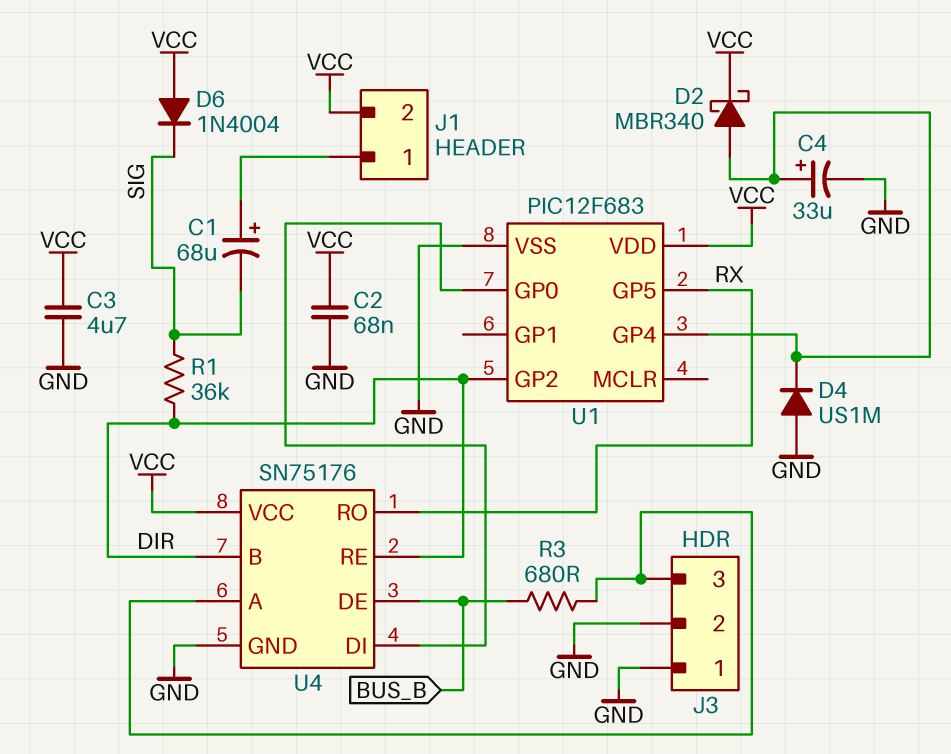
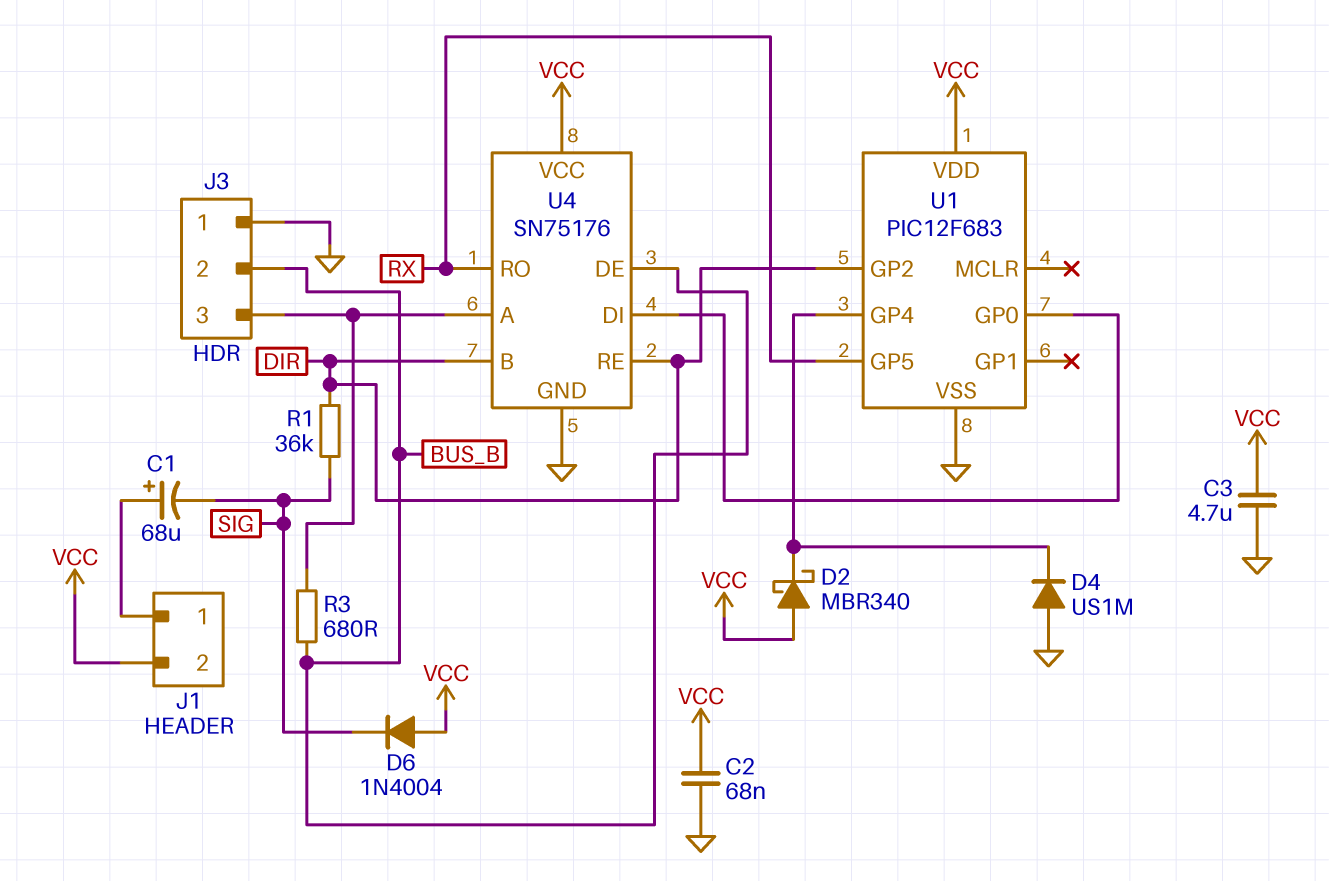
C4: 33uF (plus U1/GP4, minus GND) -> none
D2: schottky MBR340 (A U1/GP4, K VCC) -> schottky MBR340 (A VCC, K U1/GP4)
J3 pin 2: GND -> BUS_B

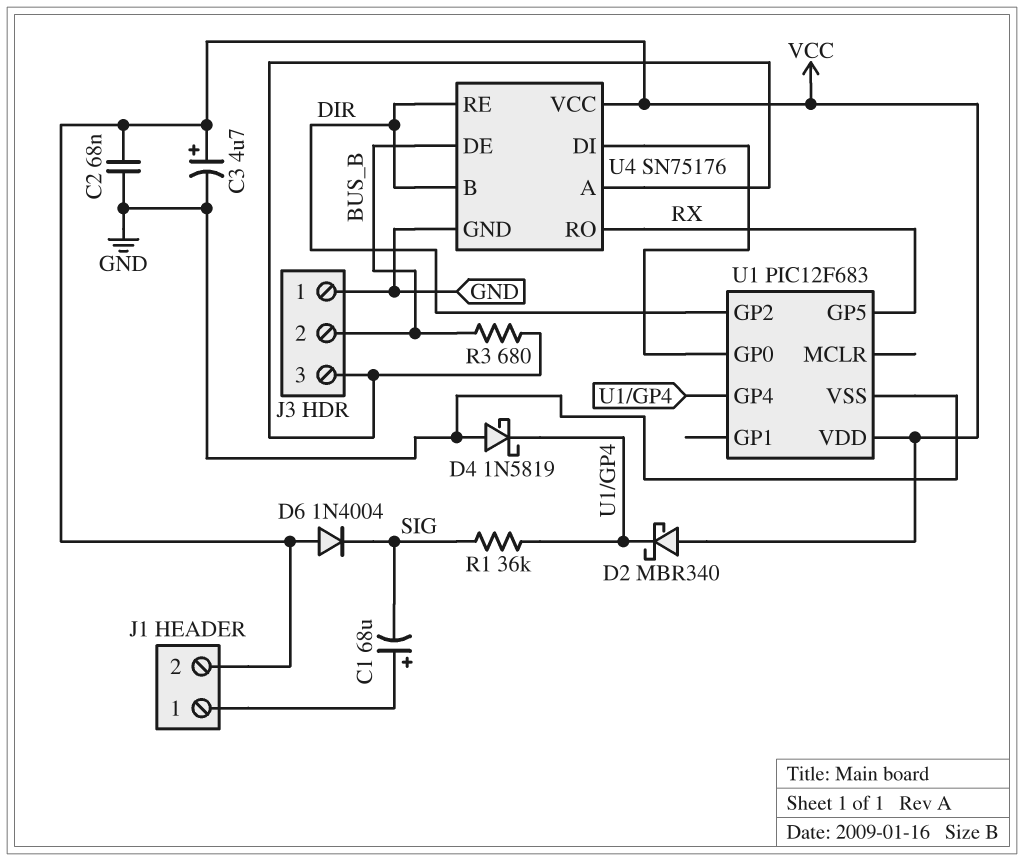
C3: 4.7uF (GND, VCC) -> 4.7uF (plus VCC, minus GND)
D4: diode US1M (A GND, K U1/GP4) -> schottky 1N5819 (A GND, K U1/GP4)
R1: 36k (DIR, SIG) -> 36k (SIG, U1/GP4)

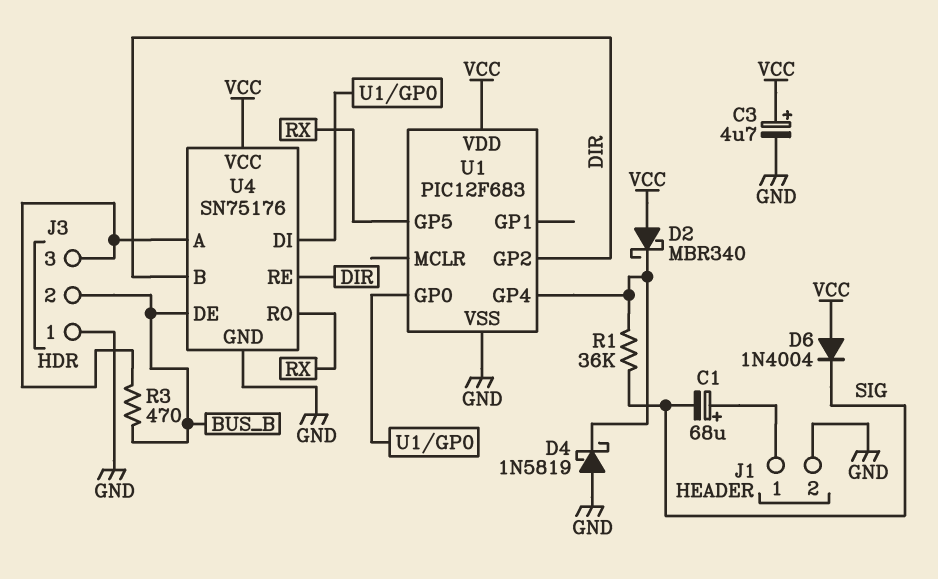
C2: 68nF (GND, VCC) -> none
J1 pin 2: VCC -> GND
R3: 680 (BUS_B, J3/3) -> 470 (BUS_B, J3/3)

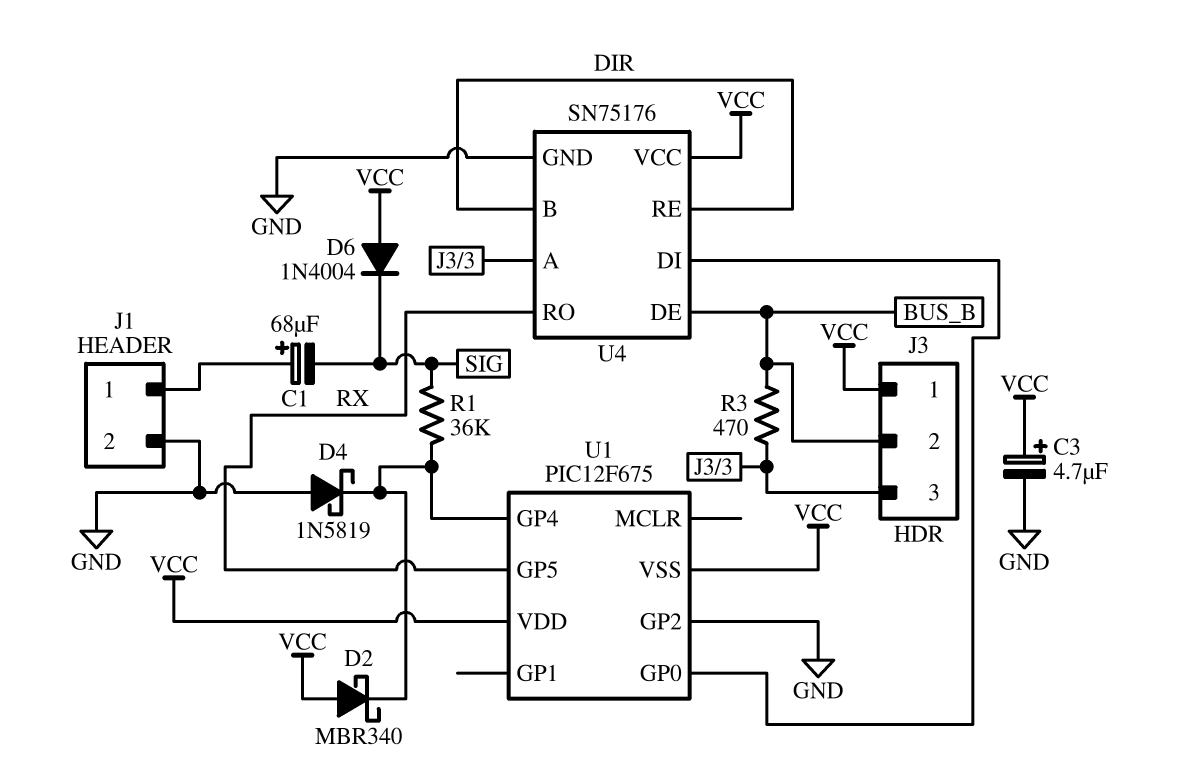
J3 pin 1: GND -> VCC
U1: PIC12F683 -> PIC12F675
U1 pin GP2: DIR -> GND
U1 pin VSS: GND -> VCC

